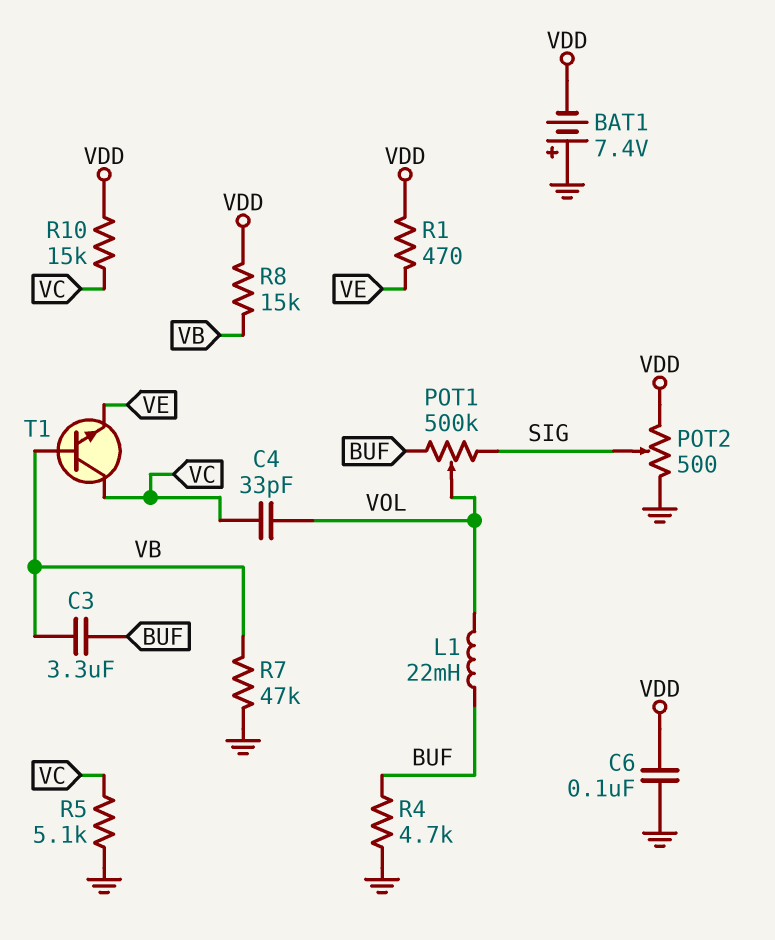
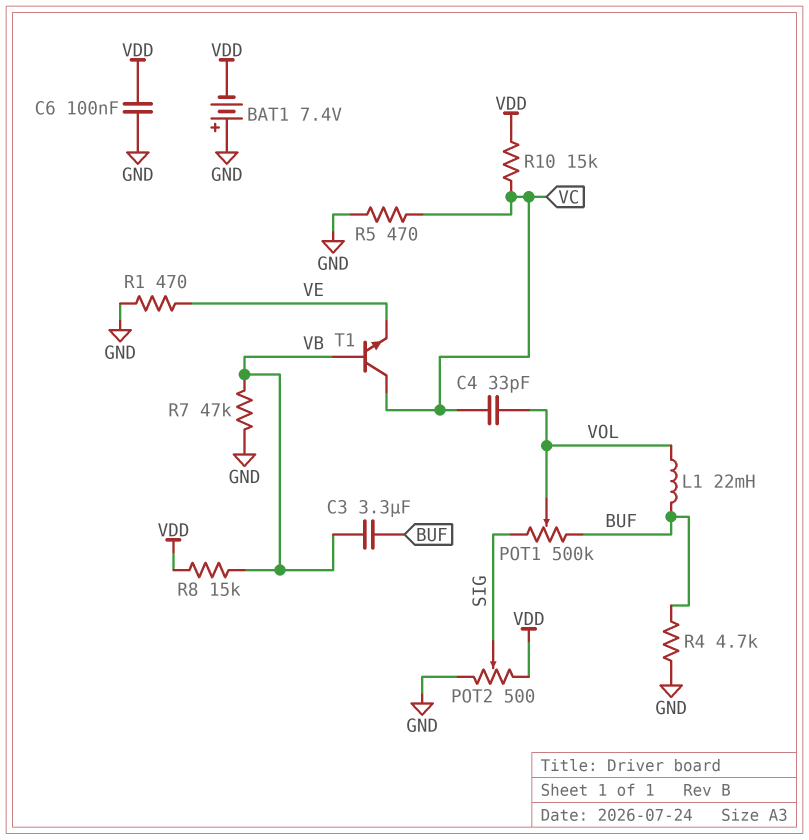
R1: 470 (VDD, VE) -> 470 (GND, VE)
R5: 5.1k (GND, VC) -> 470 (GND, VC)

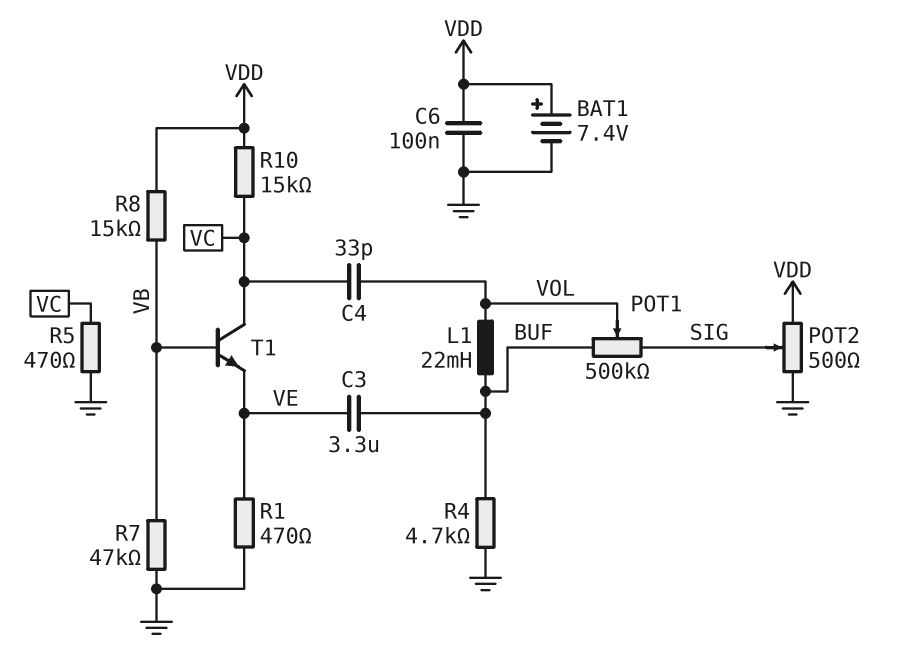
BAT1: 7.4V (plus GND, minus VDD) -> 7.4V (plus VDD, minus GND)
C3: 3.3uF (BUF, VB) -> 3.3uF (BUF, VE)

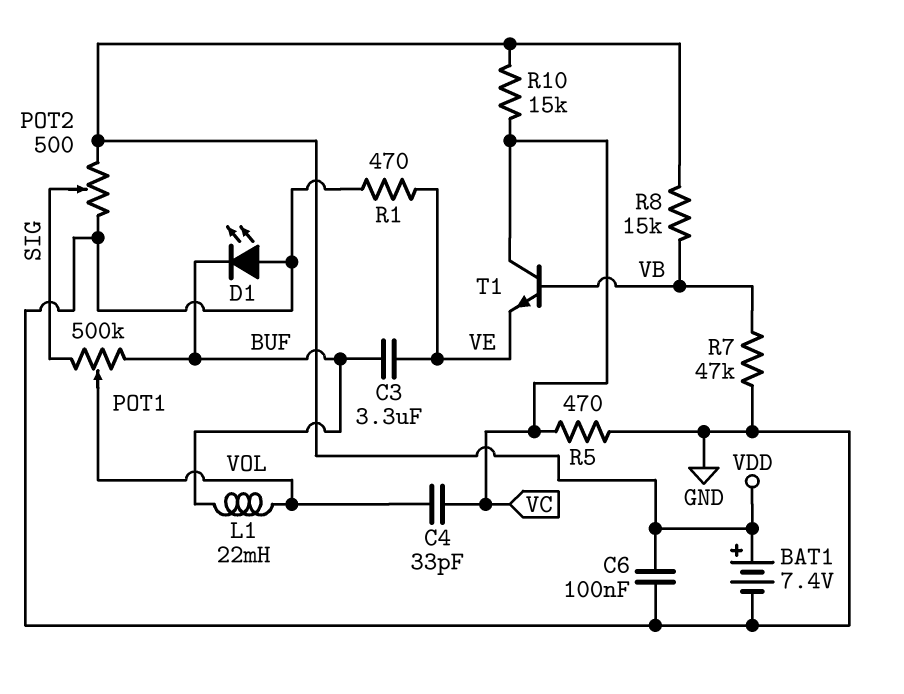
D1: none -> LED (A GND, K BUF)
R4: 4.7k (BUF, GND) -> none

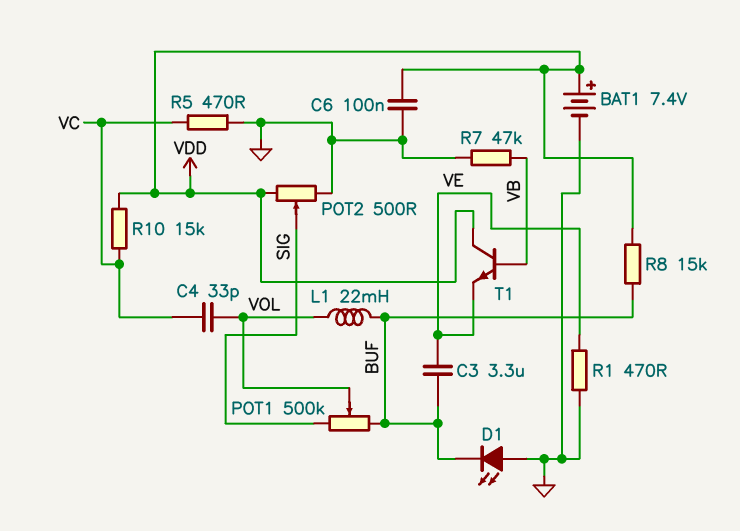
R8: 15k (VB, VDD) -> 15k (BUF, VDD)
T1: NPN (B VB, C VC, E VE) -> NPN (B VB, C VDD, E VE)

